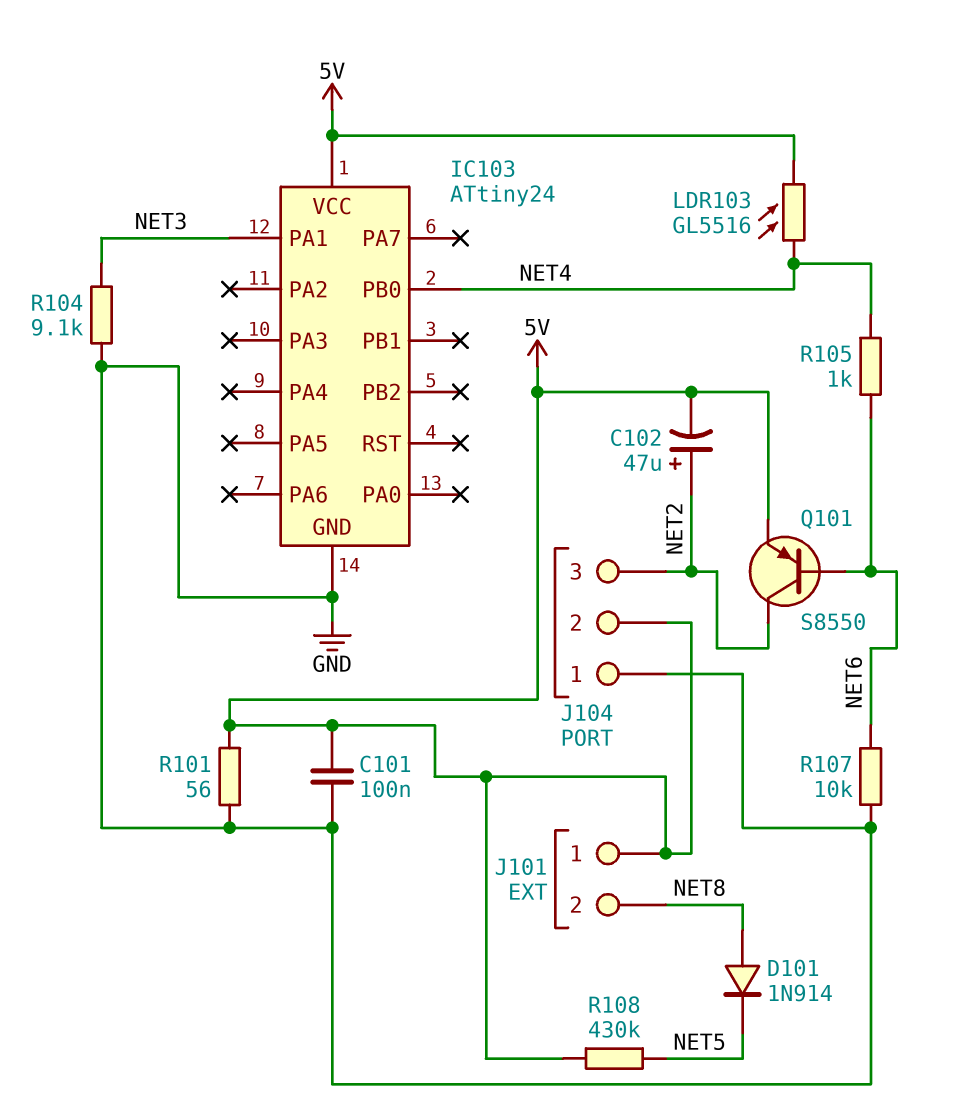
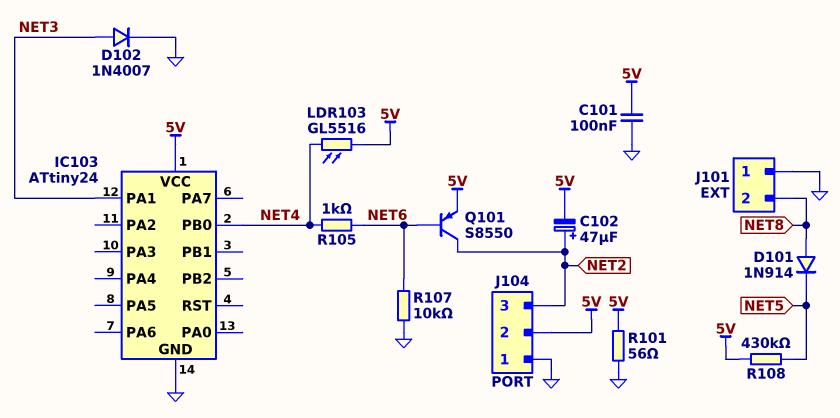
D102: none -> diode 1N4007 (A NET3, K GND)
J101 pin 1: 5V -> GND
R104: 9.1k (GND, NET3) -> none

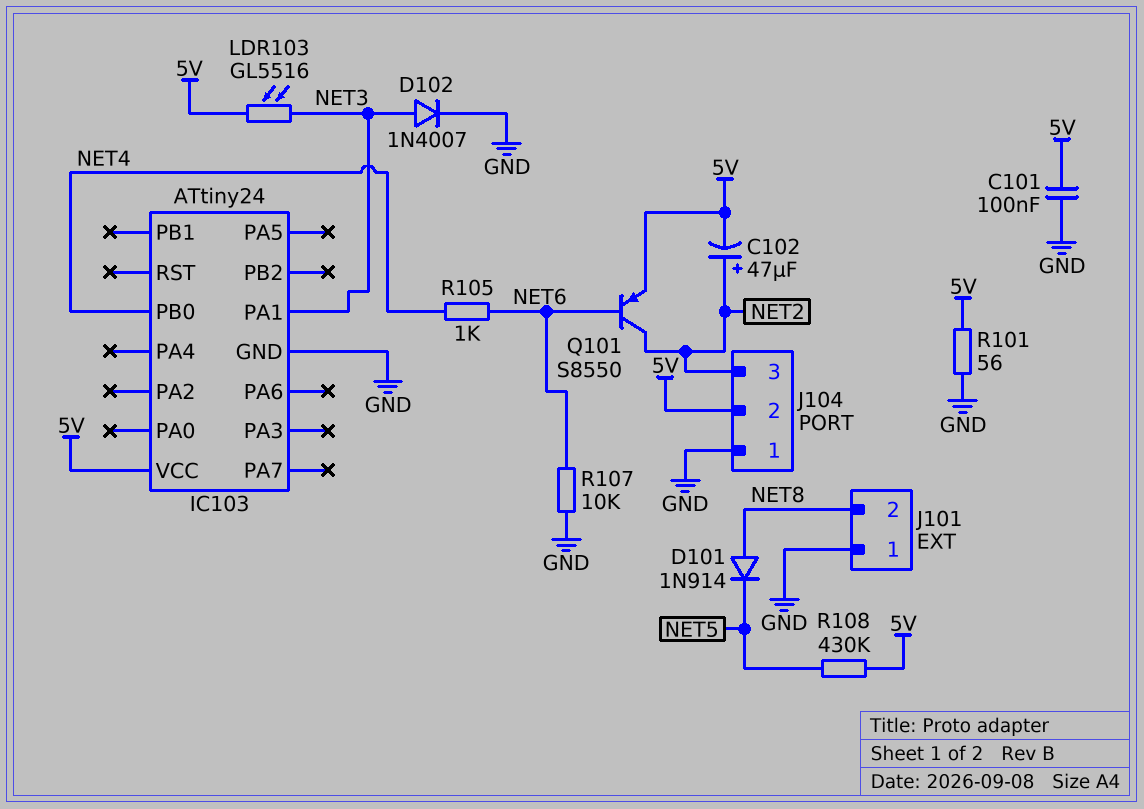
LDR103: GL5516 (5V, NET4) -> GL5516 (5V, NET3)

